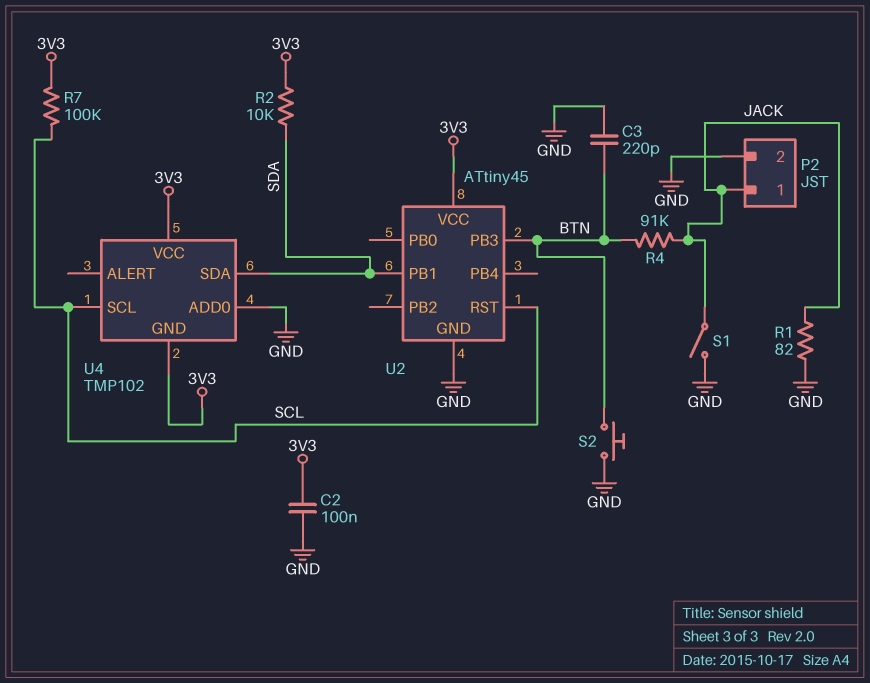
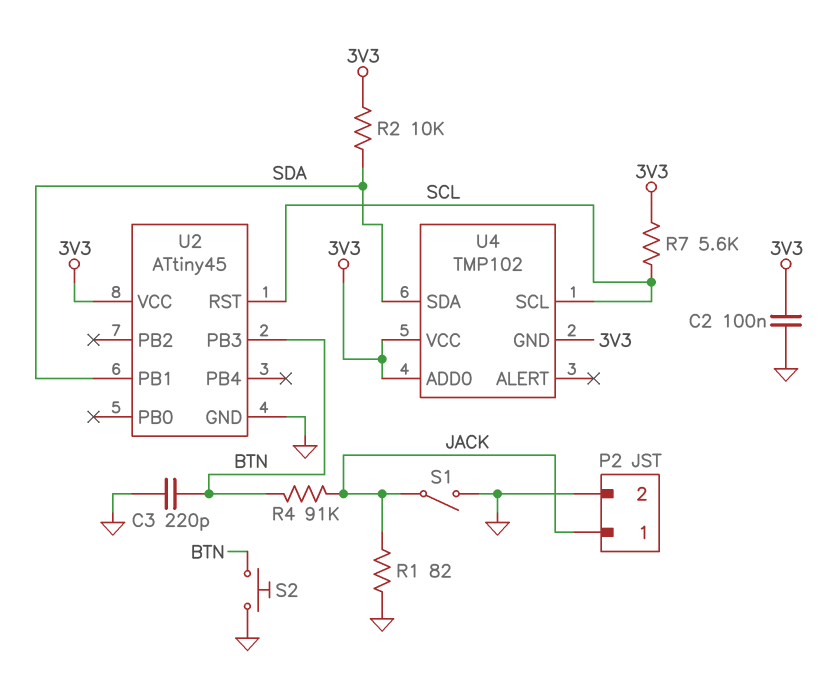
R7: 100k (3V3, SCL) -> 5.6k (3V3, SCL)
U4 pin ADD0: GND -> 3V3

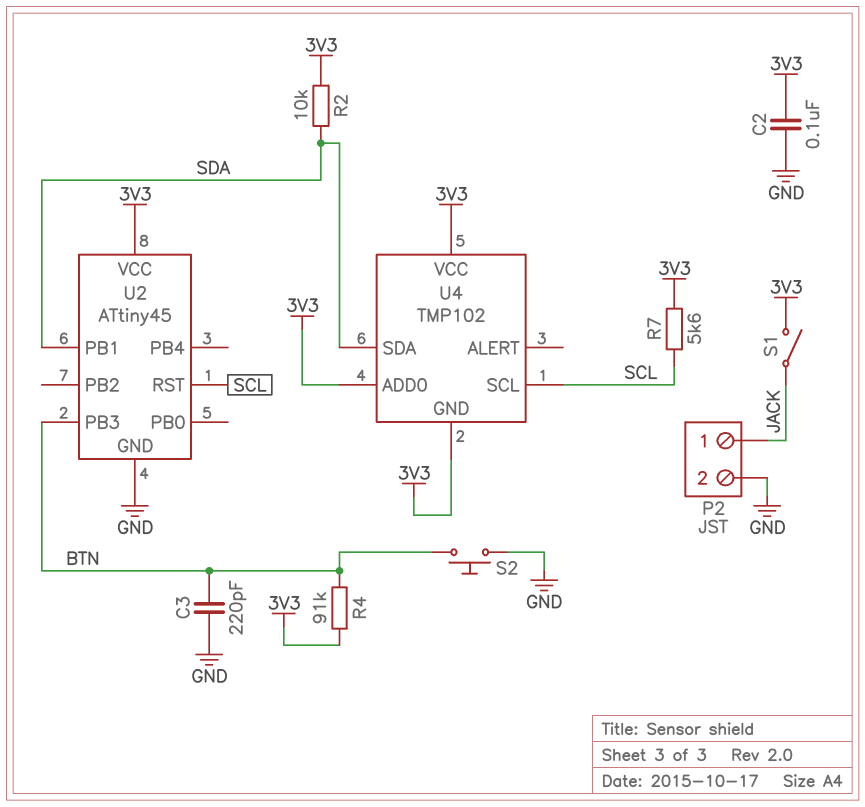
R1: 82 (GND, JACK) -> none
R4: 91k (BTN, JACK) -> 91k (3V3, BTN)
S1: switch (GND, JACK) -> switch (3V3, JACK)

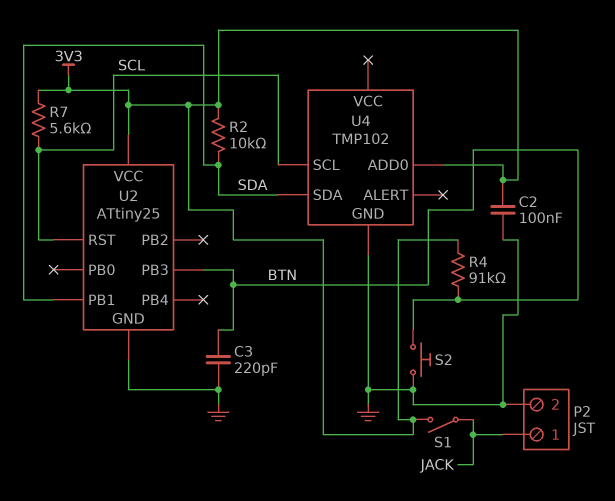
U2: ATtiny45 -> ATtiny25
U4 pin GND: 3V3 -> GND
U4 pin VCC: 3V3 -> none

